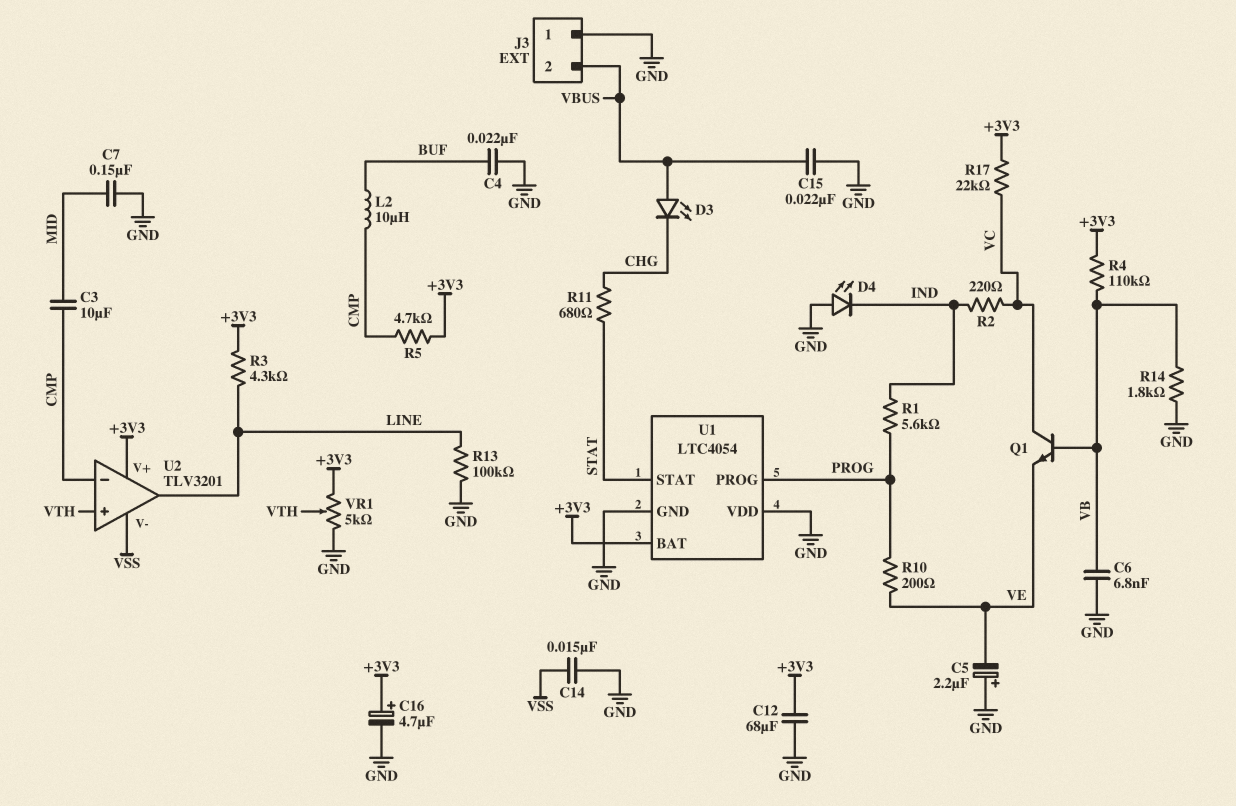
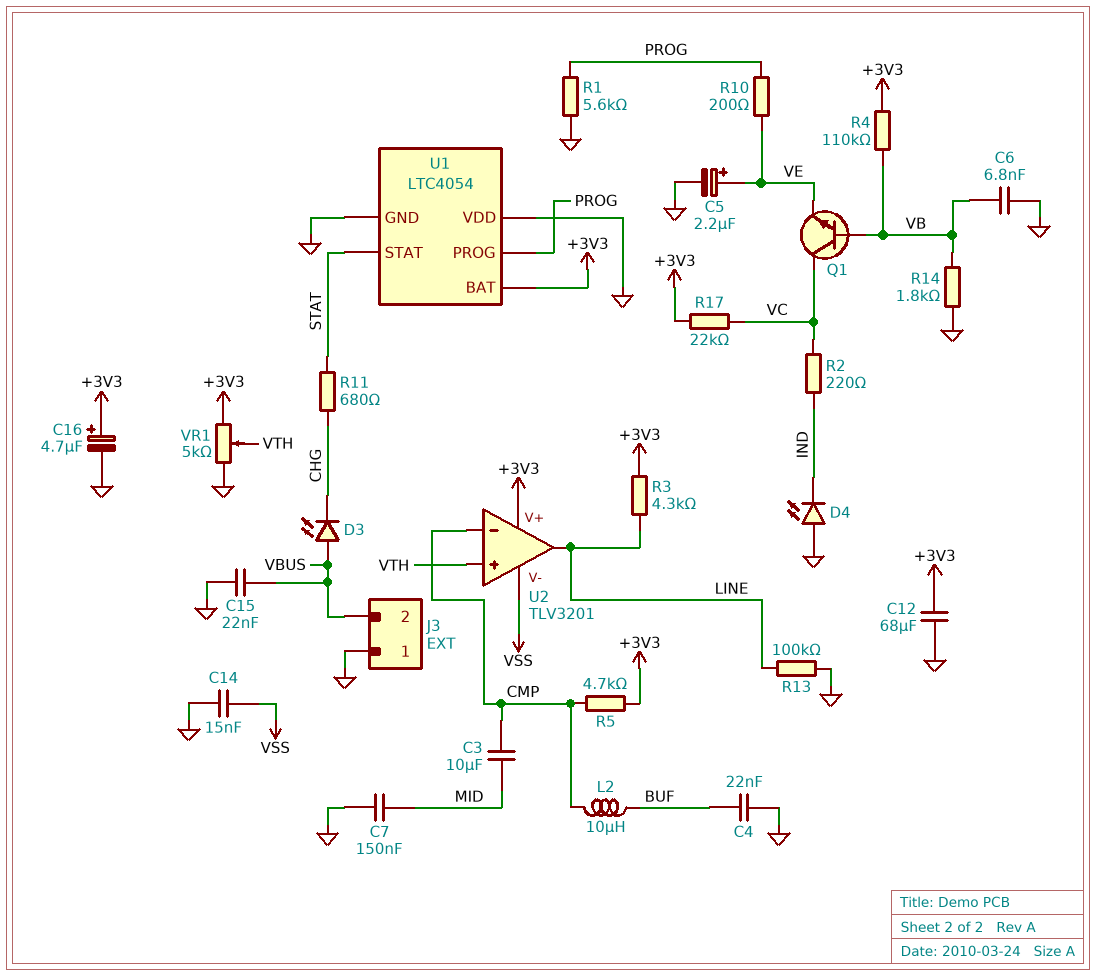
C5: 2.2uF (plus GND, minus VE) -> 2.2uF (plus VE, minus GND)
R1: 5.6k (IND, PROG) -> 5.6k (GND, PROG)

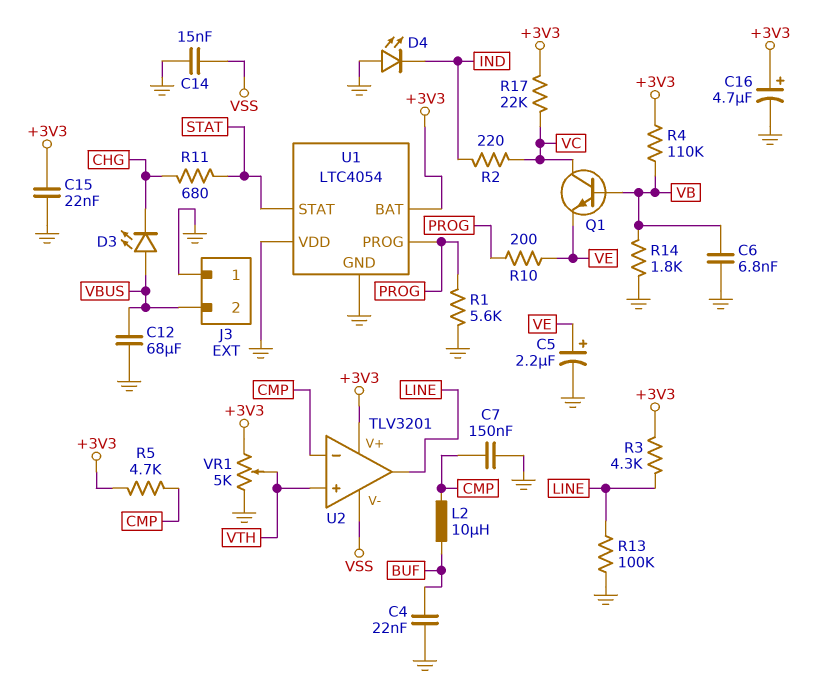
C3: 10uF (CMP, MID) -> none
C7: 150nF (GND, MID) -> 150nF (CMP, GND)
C12: 68uF (+3V3, GND) -> 68uF (GND, VBUS)
C15: 22nF (GND, VBUS) -> 22nF (+3V3, GND)

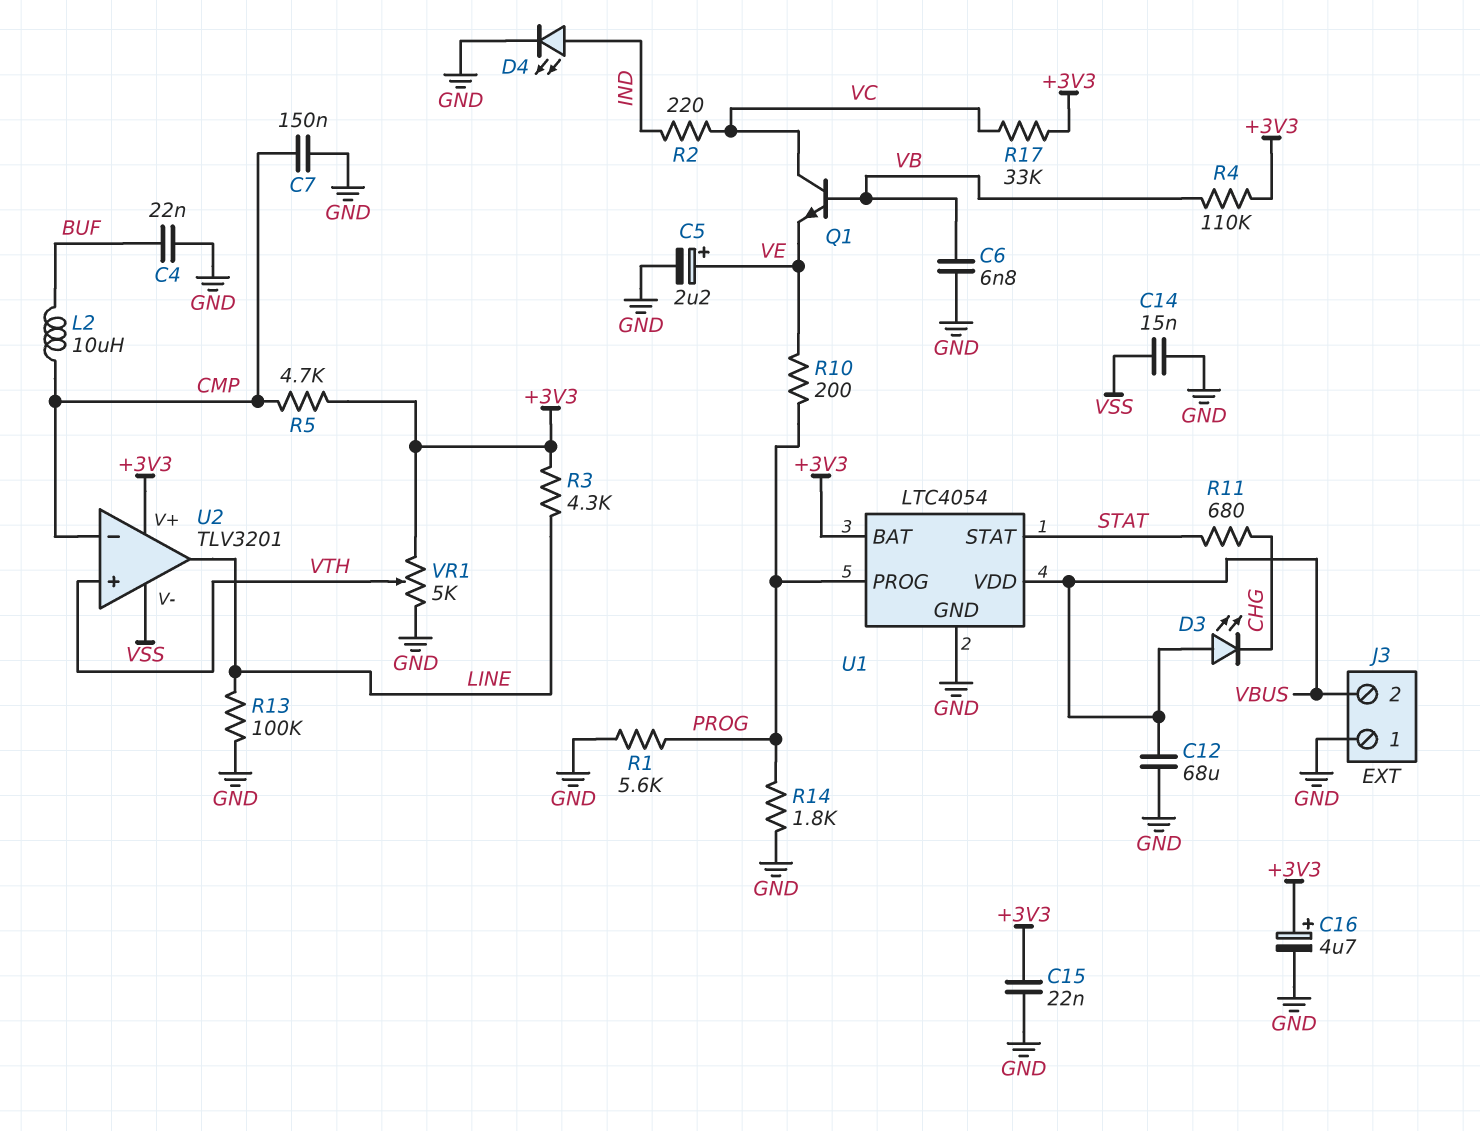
D4: LED (A GND, K IND) -> LED (A IND, K GND)
R14: 1.8k (GND, VB) -> 1.8k (GND, PROG)
R17: 22k (+3V3, VC) -> 33k (+3V3, VC)
U1 pin VDD: GND -> VBUS

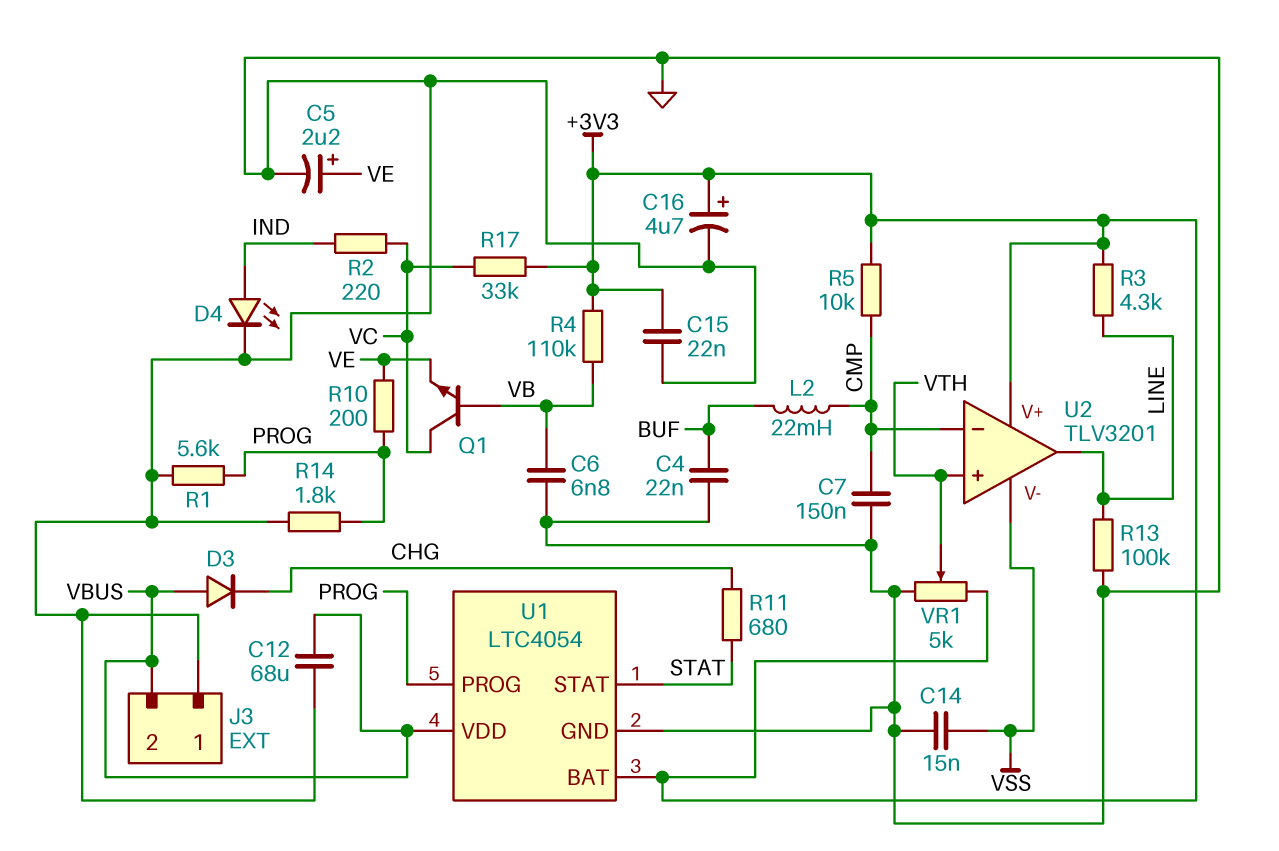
D3: LED (A VBUS, K CHG) -> diode (A VBUS, K CHG)
L2: 10uH (BUF, CMP) -> 22mH (BUF, CMP)
R5: 4.7k (+3V3, CMP) -> 10k (+3V3, CMP)

